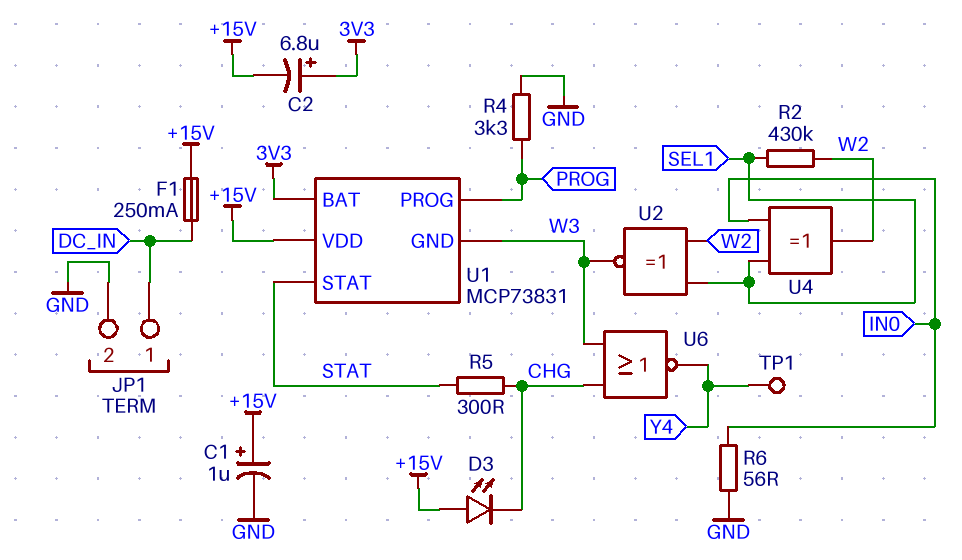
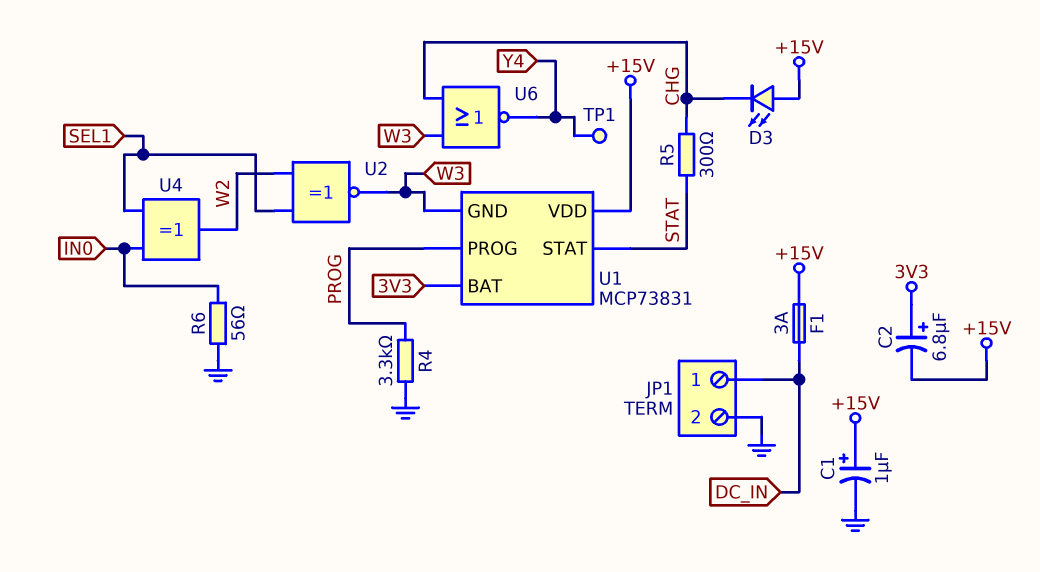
F1: 250mA (+15V, DC_IN) -> 3A (+15V, DC_IN)
R2: 430k (SEL1, W2) -> none

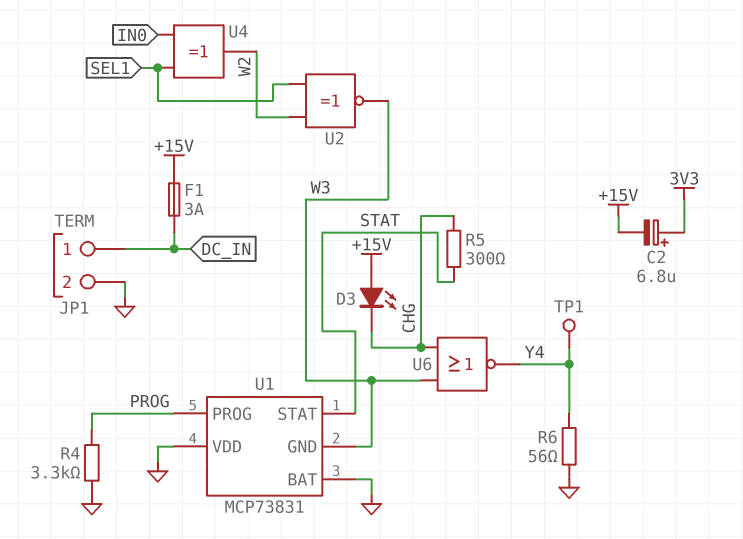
C1: 1uF (plus +15V, minus GND) -> none
R6: 56 (GND, IN0) -> 56 (GND, Y4)
U1 pin BAT: 3V3 -> GND
U1 pin VDD: +15V -> GND

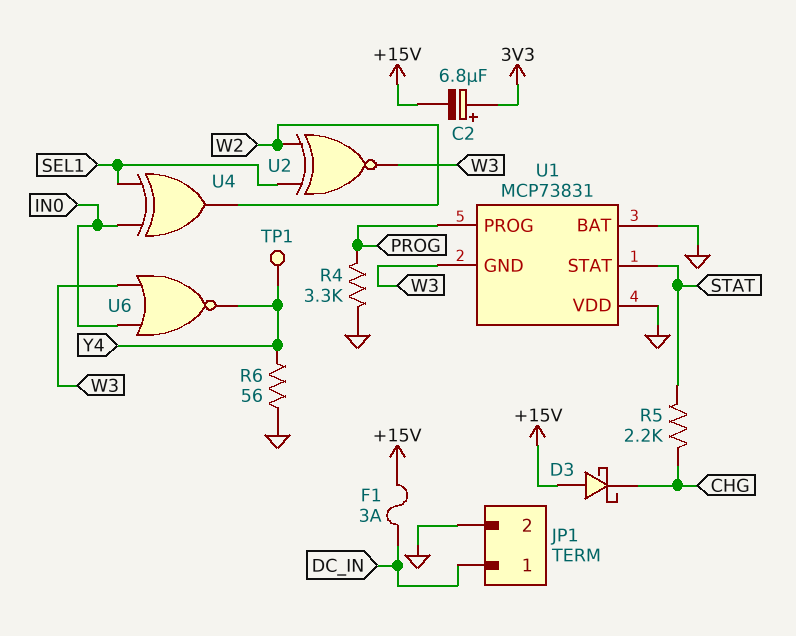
D3: LED (A +15V, K CHG) -> schottky (A +15V, K CHG)
R5: 300 (CHG, STAT) -> 2.2k (CHG, STAT)
U6: NOR (in CHG, in W3, out Y4) -> NOR (in IN0, in W3, out Y4)

